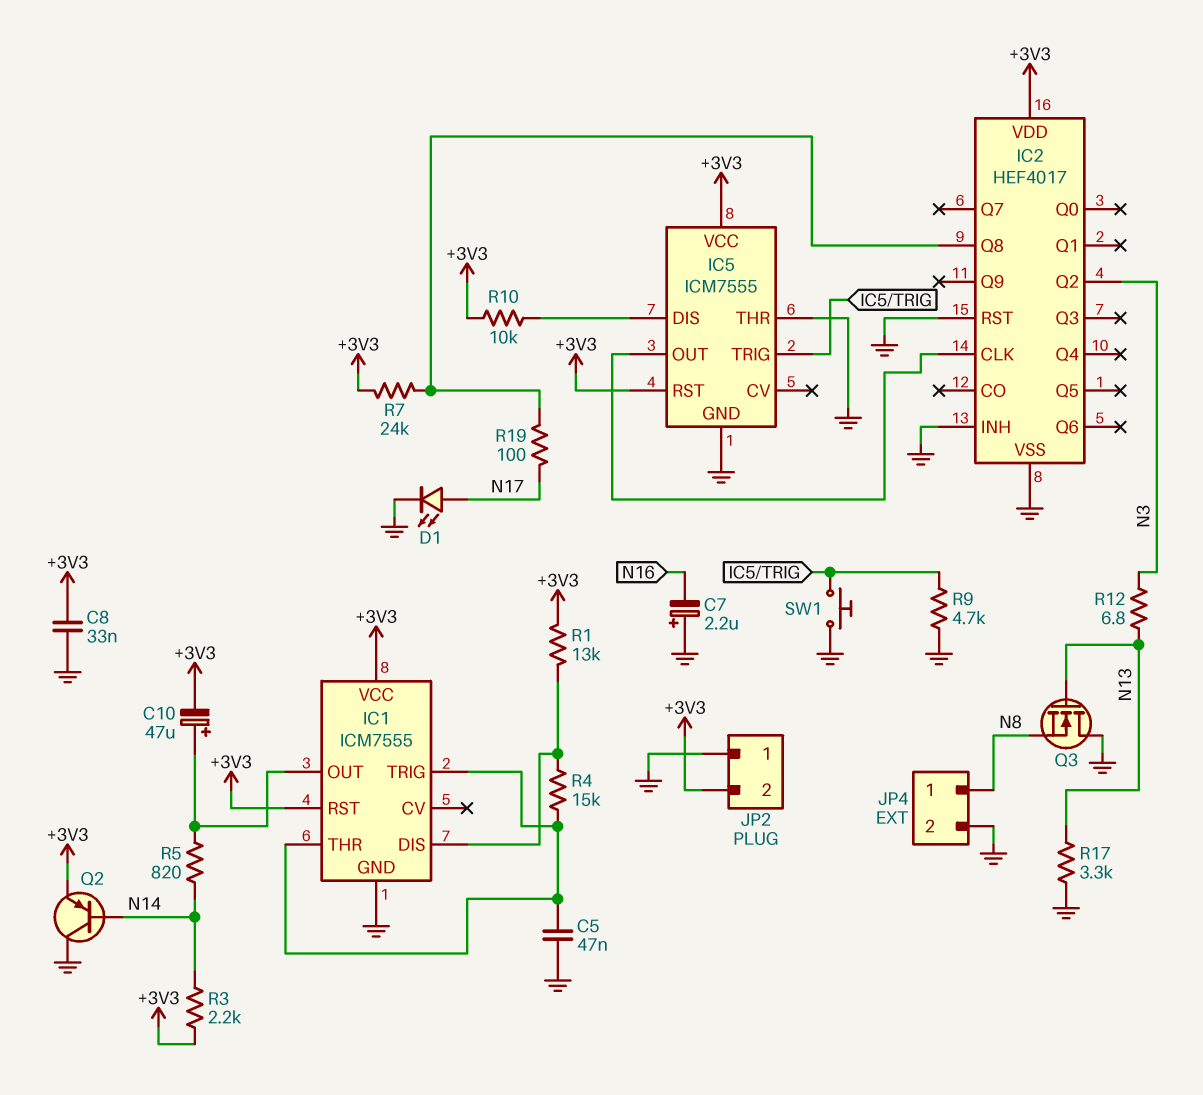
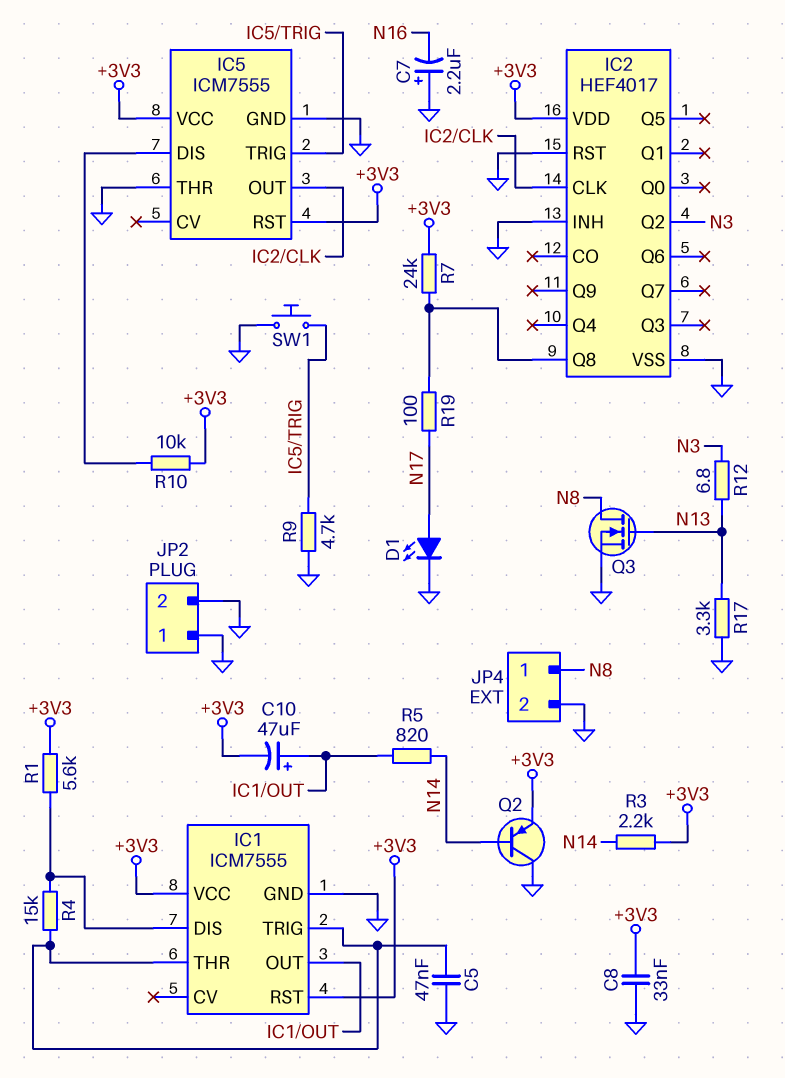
JP2 pin 2: +3V3 -> GND
Q3: NMOS (G N13, D GND, S N8) -> NMOS (G N13, D N8, S GND)
R1: 13k (+3V3, IC1/DIS) -> 5.6k (+3V3, IC1/DIS)

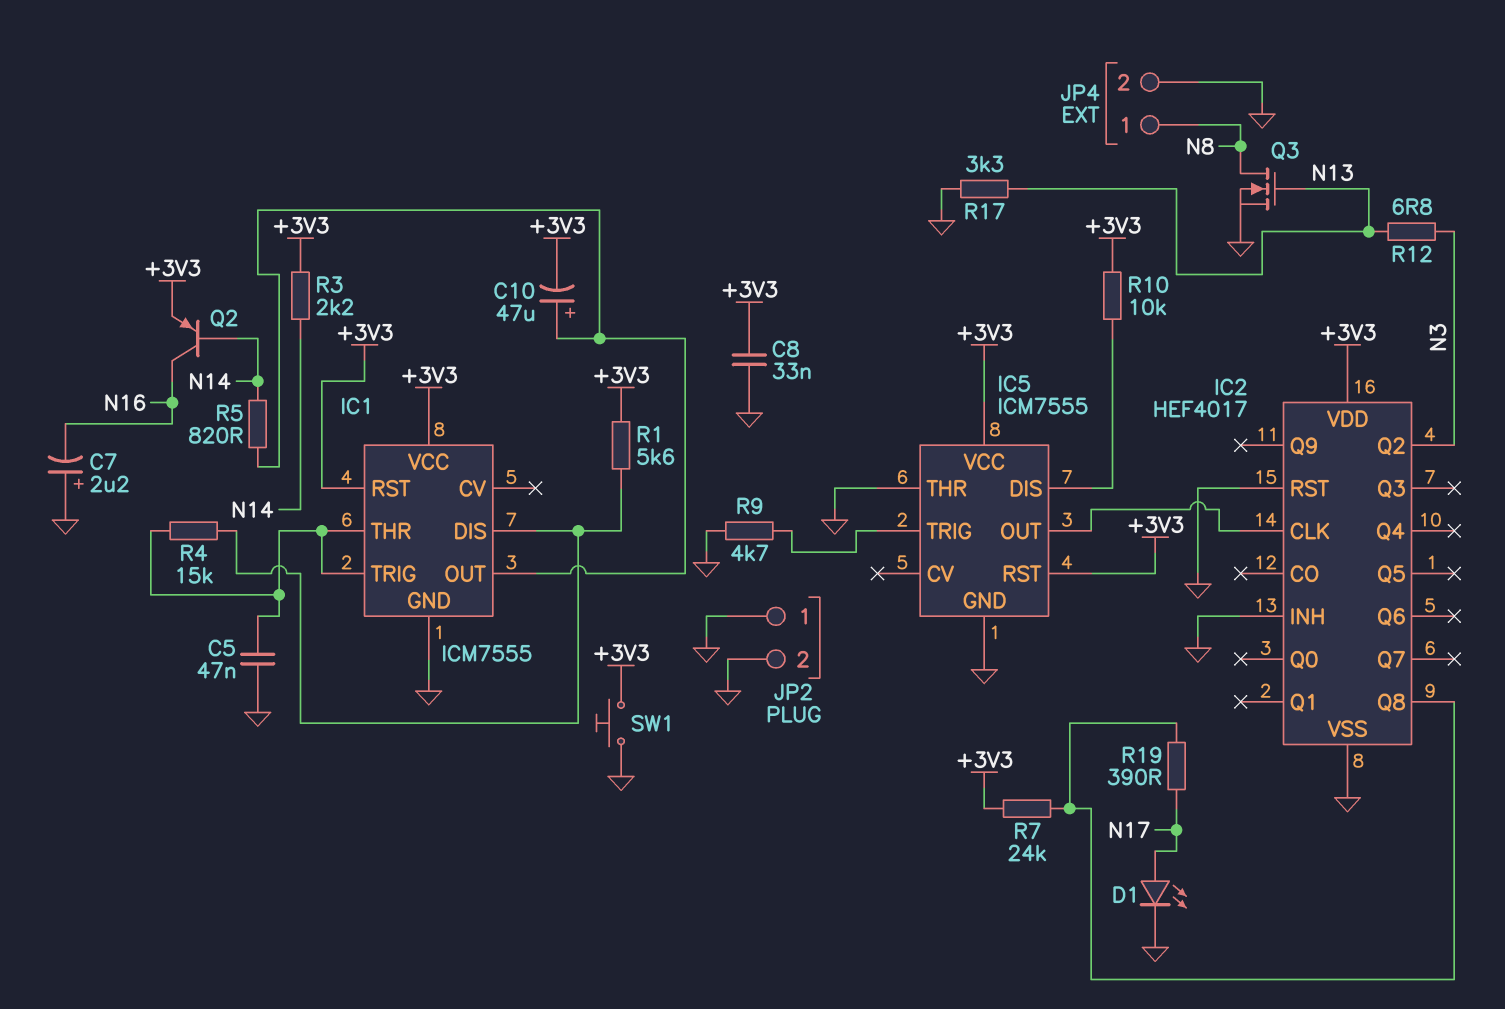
Q2: PNP (B N14, C GND, E +3V3) -> PNP (B N14, C N16, E +3V3)
R19: 100 (IC2/Q8, N17) -> 390 (IC2/Q8, N17)
SW1: button (GND, IC5/TRIG) -> button (+3V3, GND)

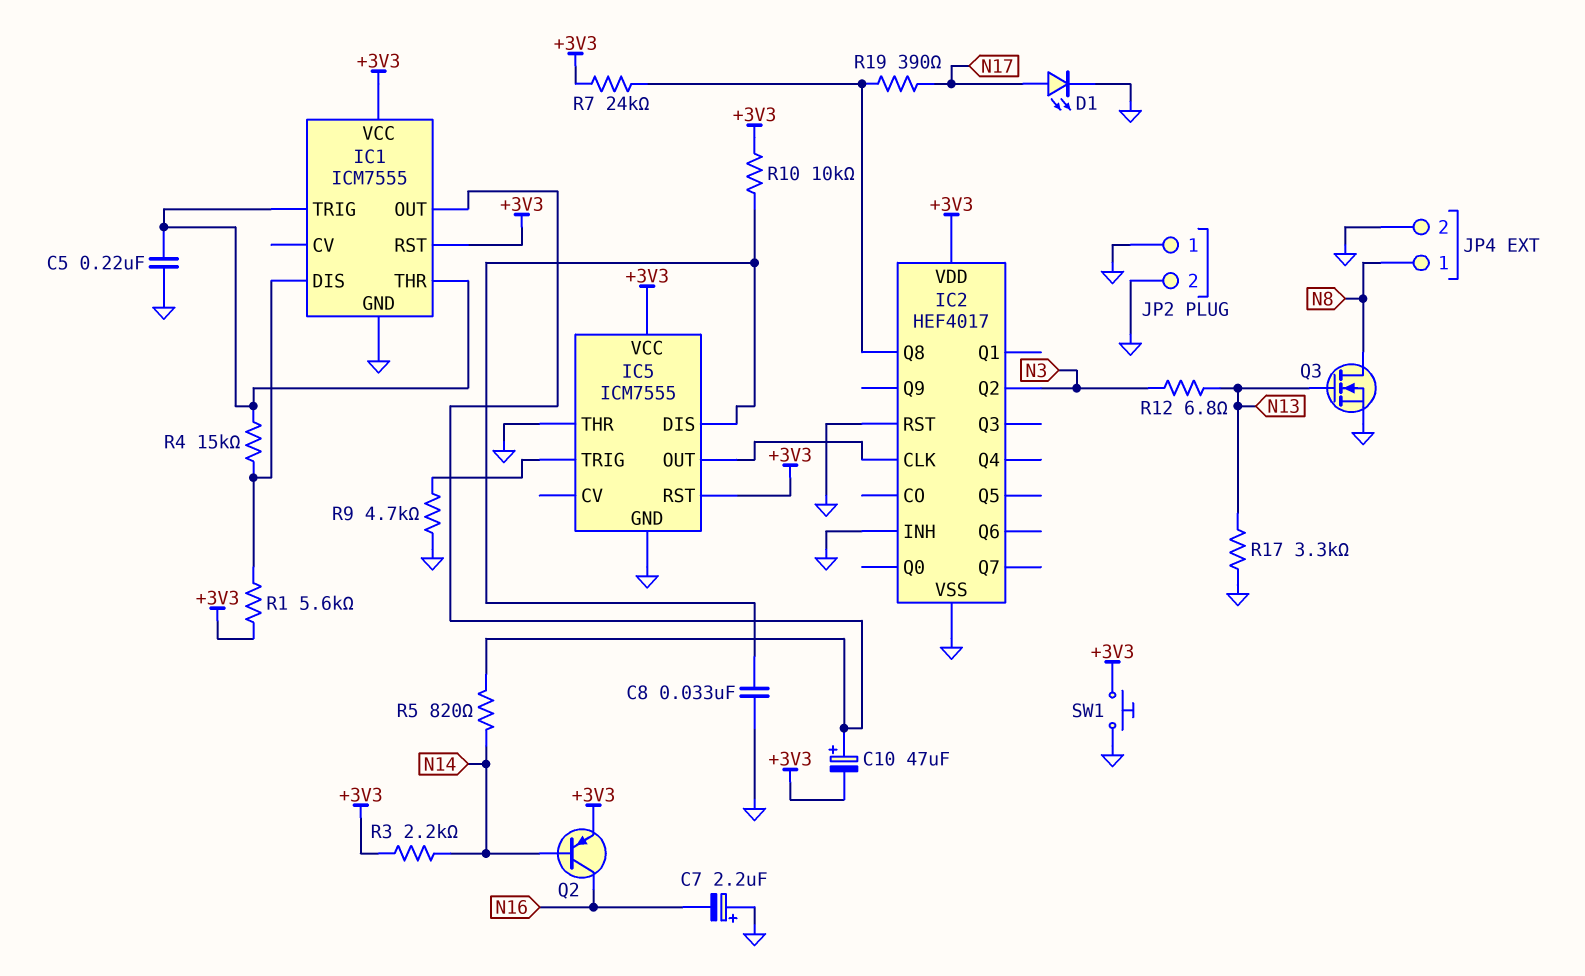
C5: 47nF (GND, IC1/THR) -> 220nF (GND, IC1/THR)
C8: 33nF (+3V3, GND) -> 33nF (GND, IC5/DIS)

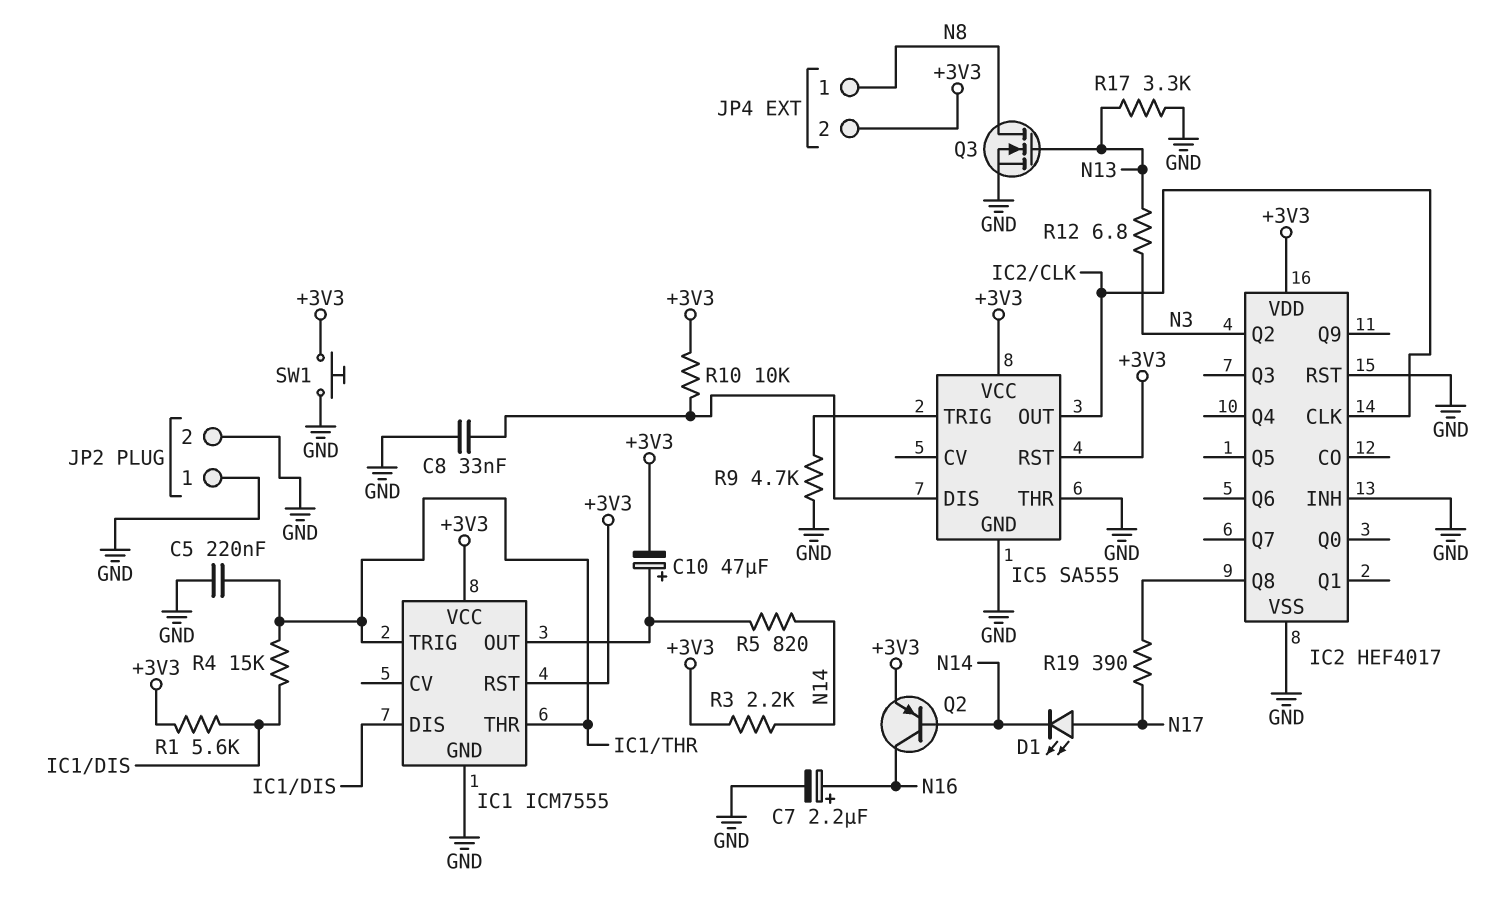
C7: 2.2uF (plus GND, minus N16) -> 2.2uF (plus N16, minus GND)
D1: LED (A N17, K GND) -> LED (A N17, K N14)
IC5: ICM7555 -> SA555
JP4 pin 2: GND -> +3V3
R7: 24k (+3V3, IC2/Q8) -> none

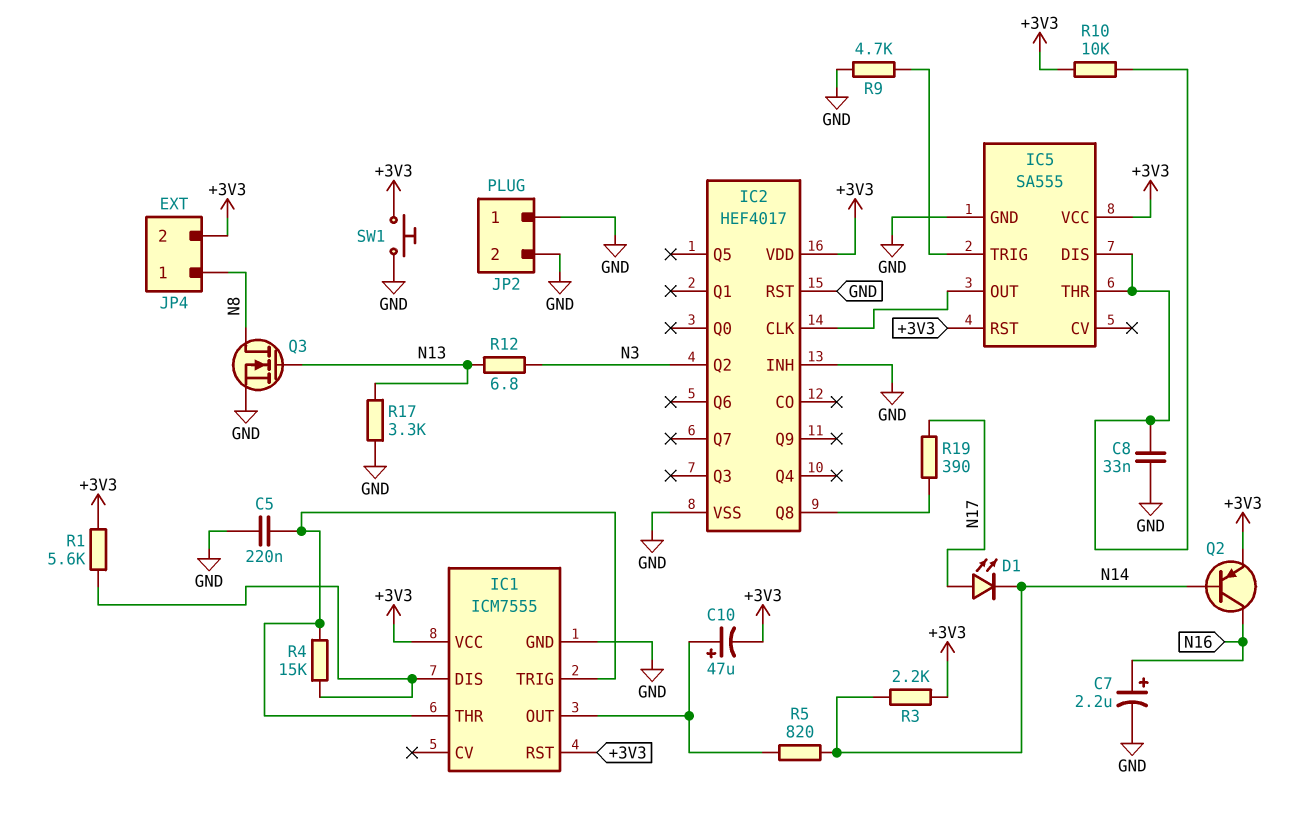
IC5 pin THR: GND -> IC5/DIS

